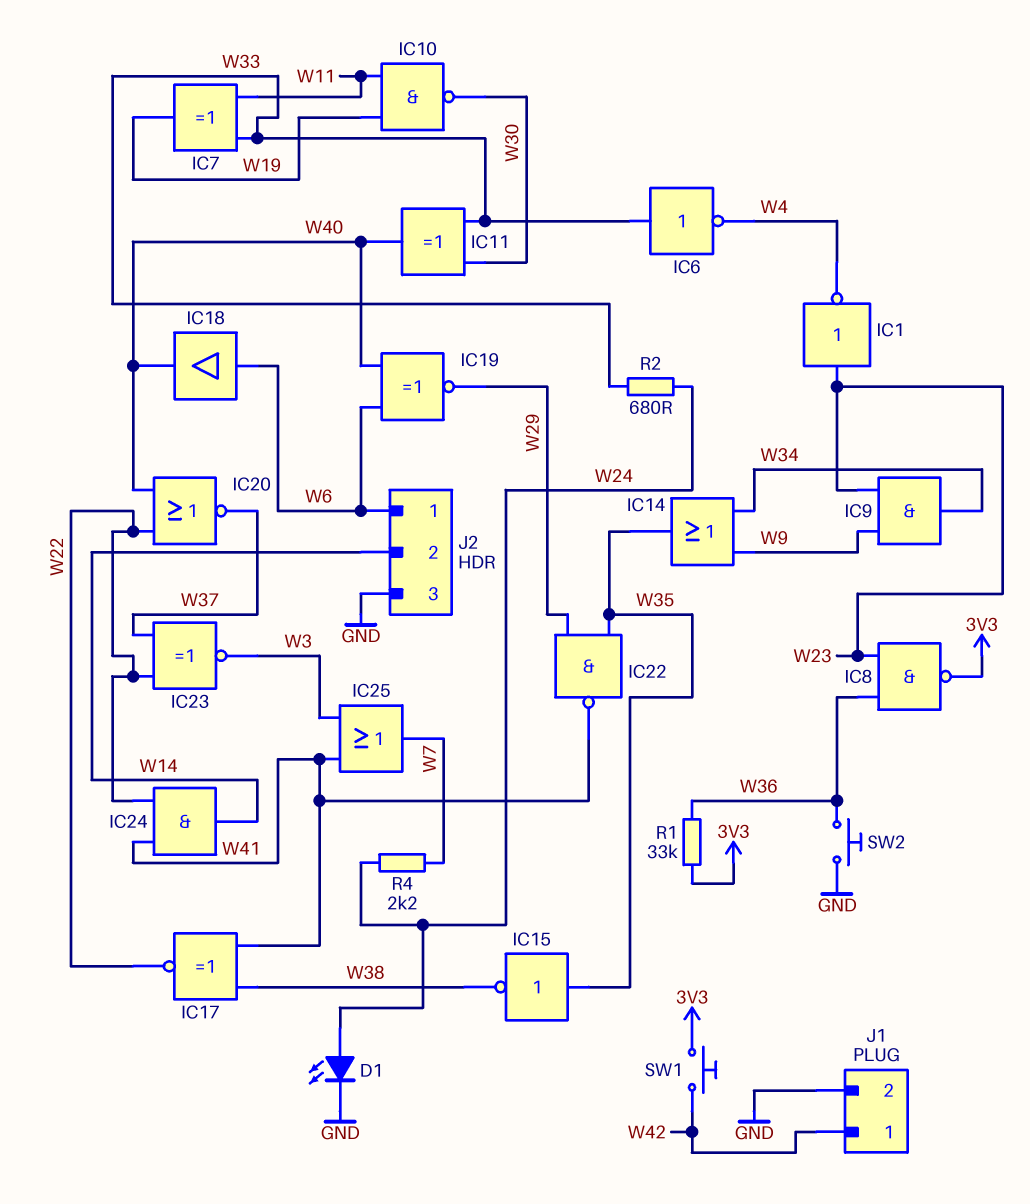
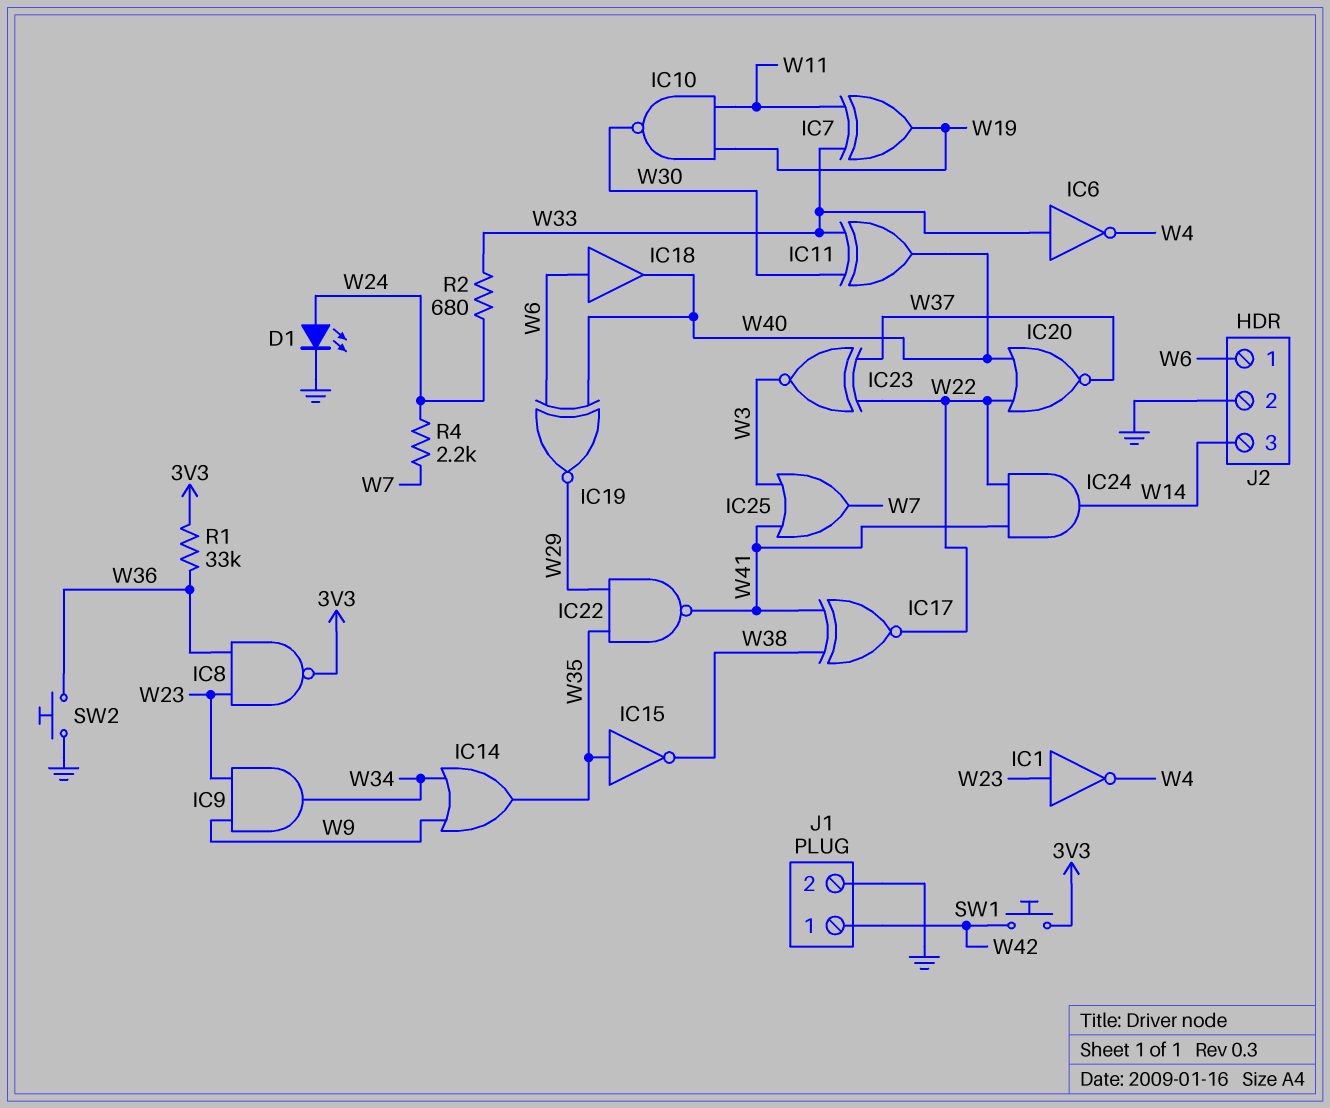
J2 pin 2: W14 -> GND
J2 pin 3: GND -> W14

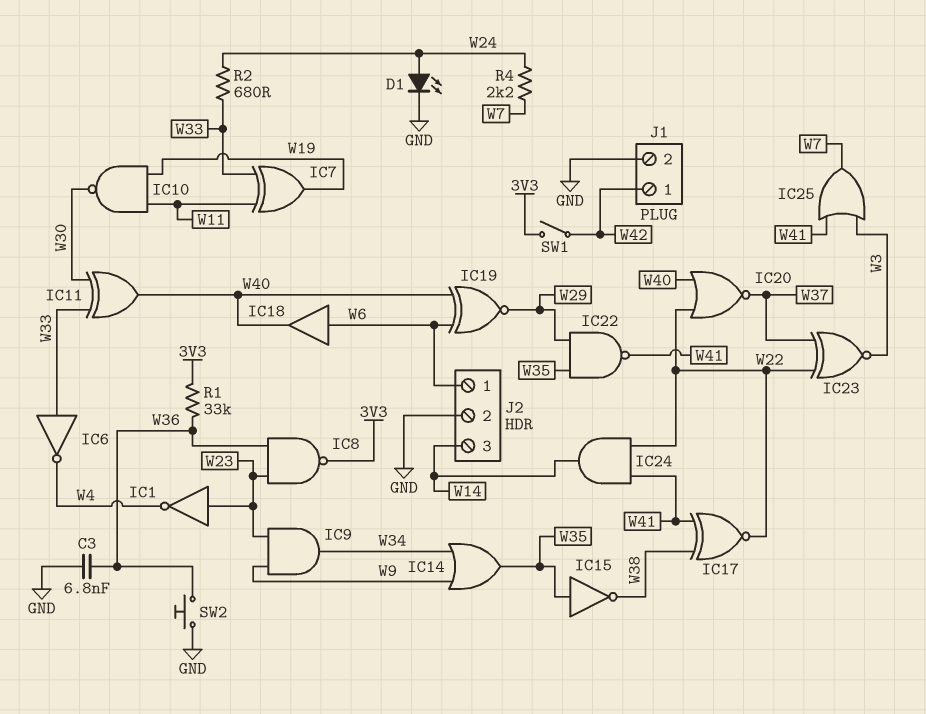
C3: none -> 6.8nF (GND, W36)
SW1: button (3V3, W42) -> switch (3V3, W42)

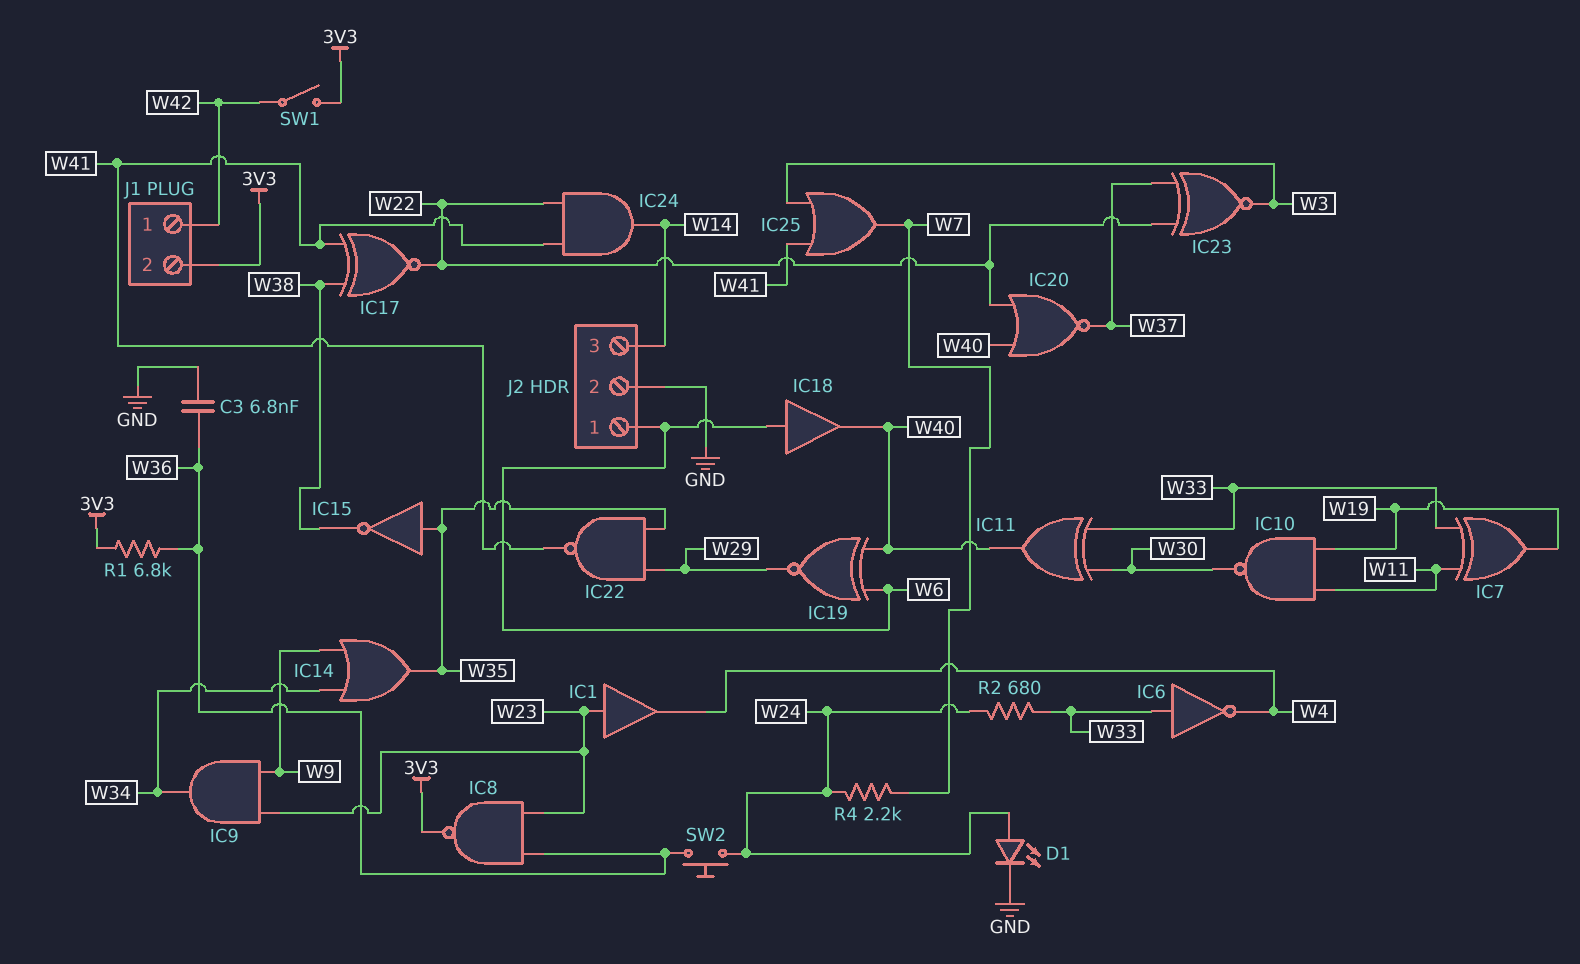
IC1: NOT (in W23, out W4) -> buffer (in W23, out W4)
J1 pin 2: GND -> 3V3
R1: 33k (3V3, W36) -> 6.8k (3V3, W36)
SW2: button (GND, W36) -> button (W24, W36)

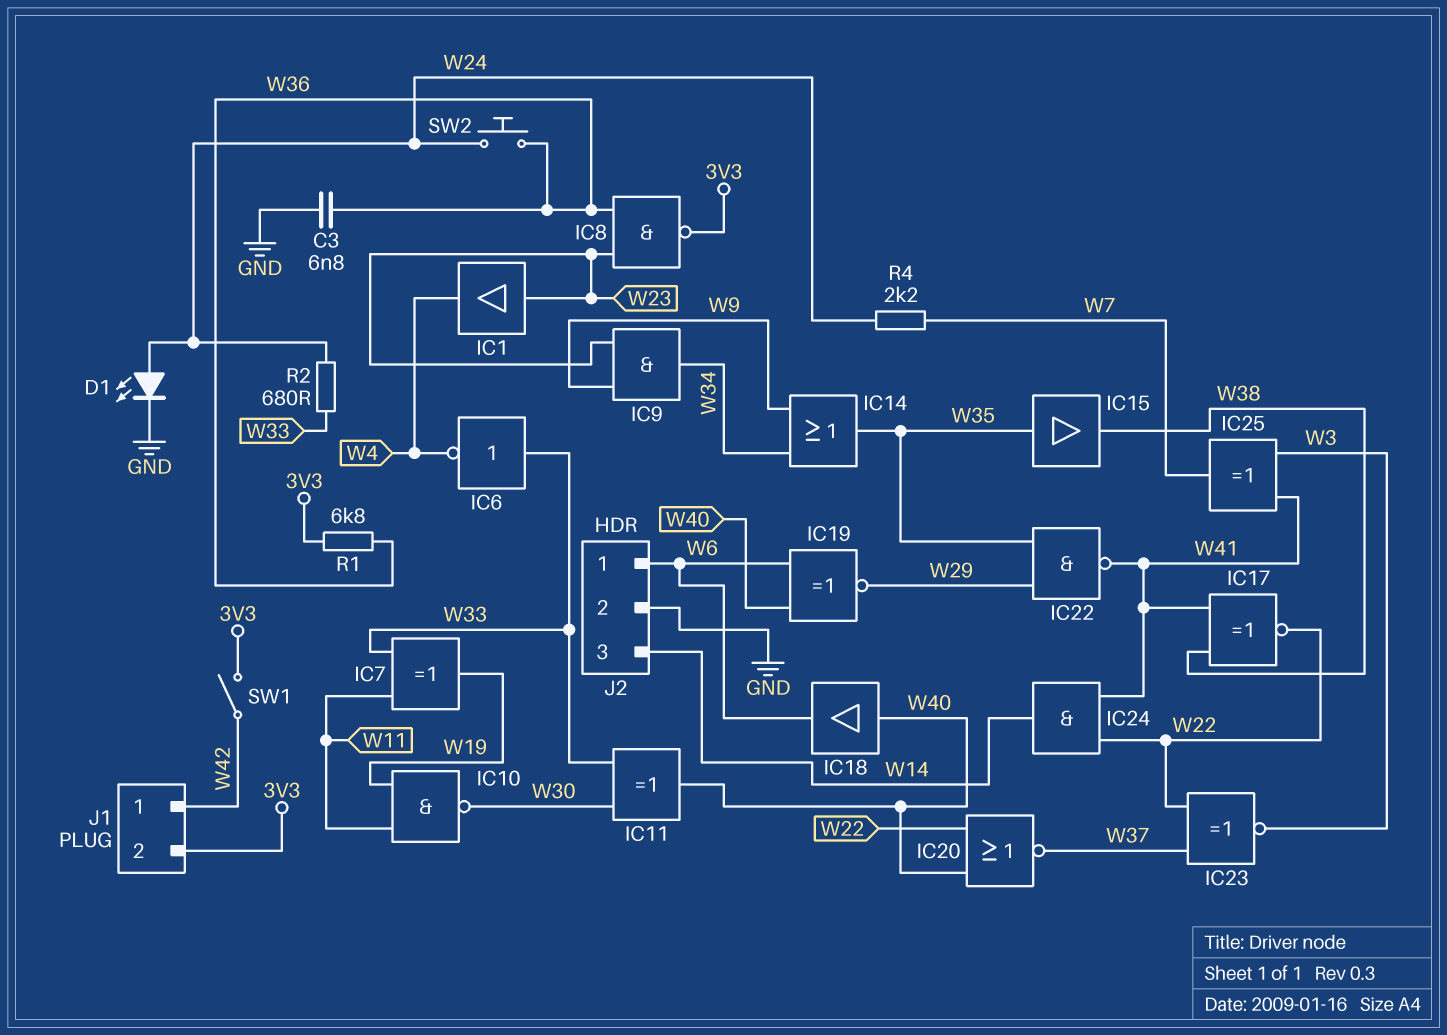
IC15: NOT (in W35, out W38) -> buffer (in W35, out W38)
IC18: buffer (in W6, out W40) -> buffer (in W40, out W6)
IC25: OR (in W3, in W41, out W7) -> XOR (in W3, in W41, out W7)

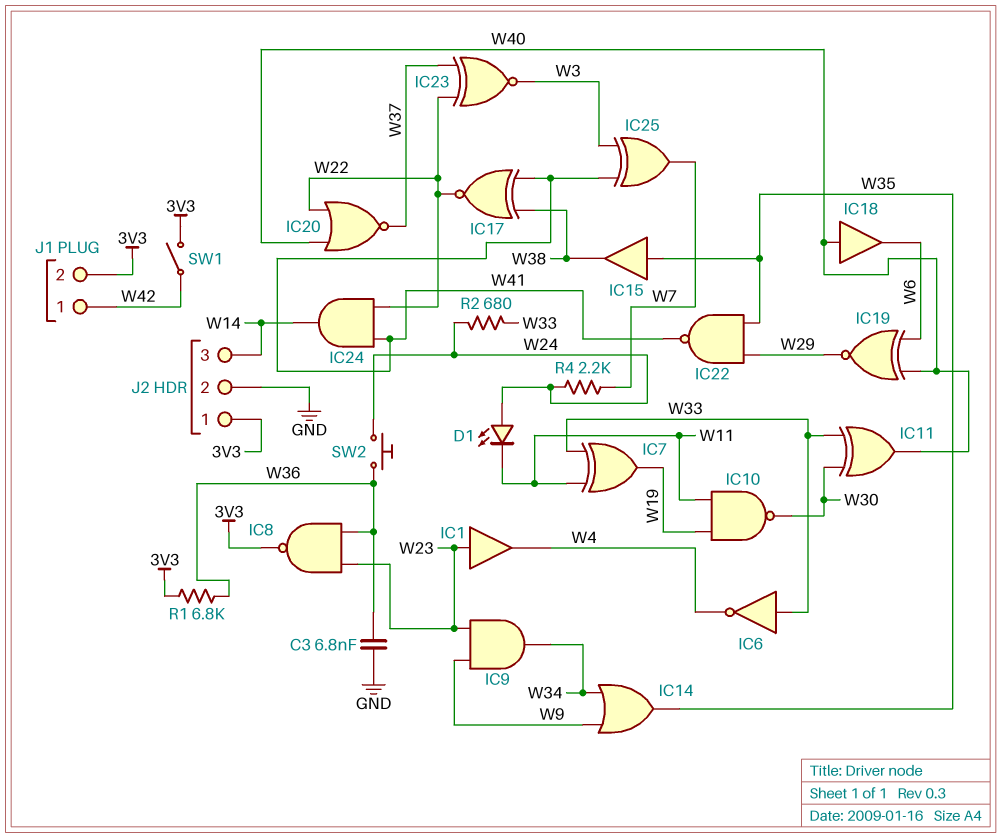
D1: LED (A W24, K GND) -> LED (A W24, K W11)
J2 pin 1: W6 -> 3V3

